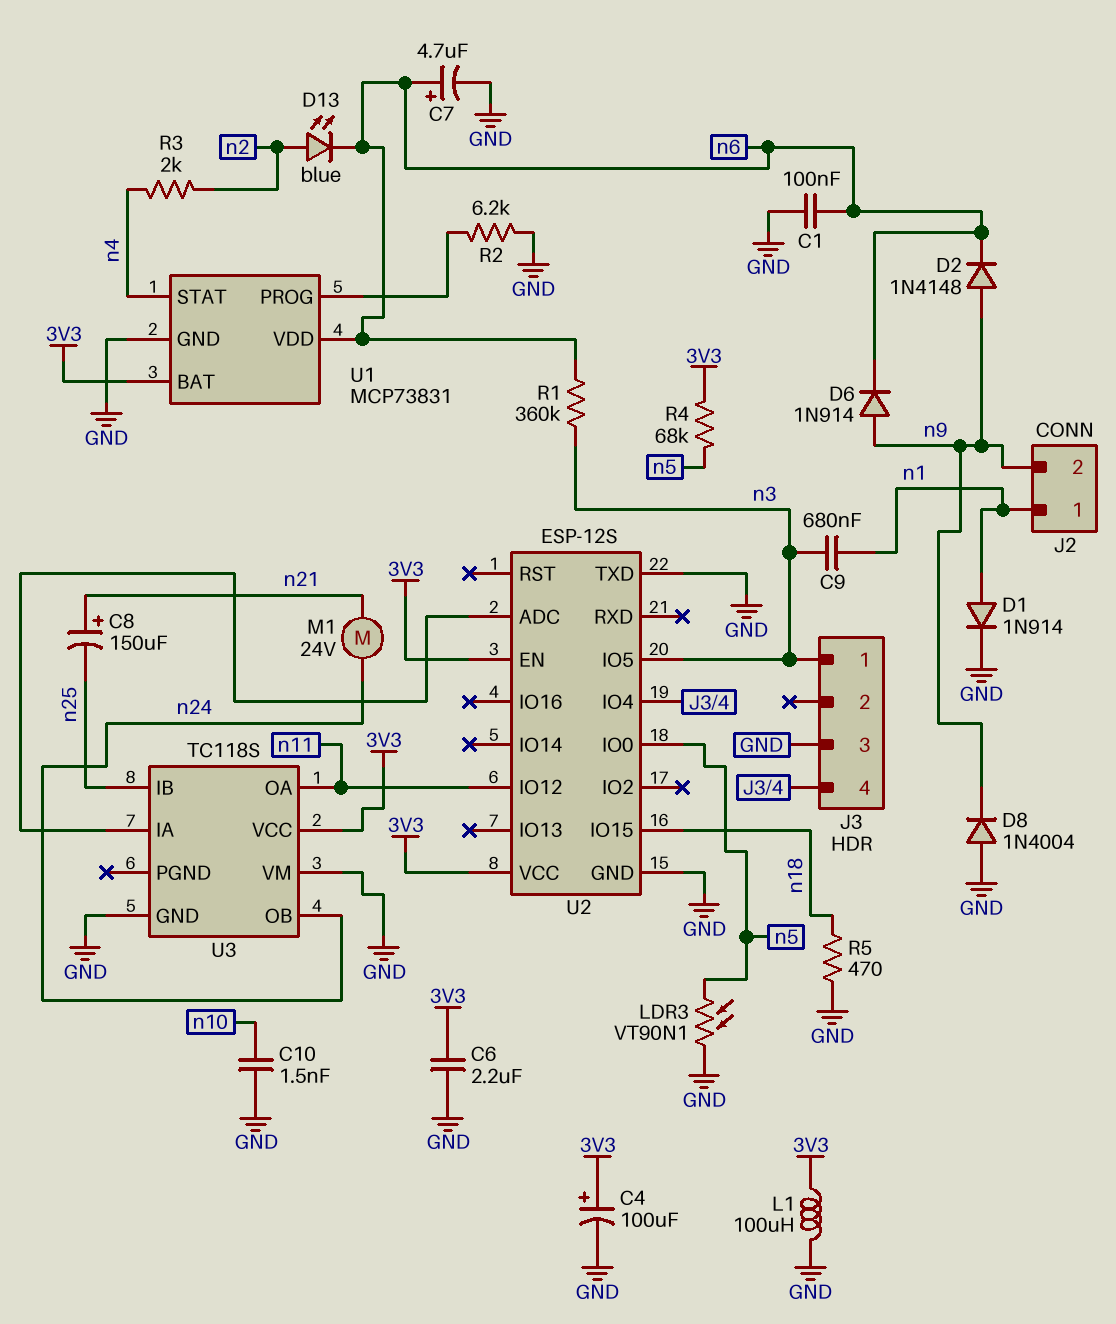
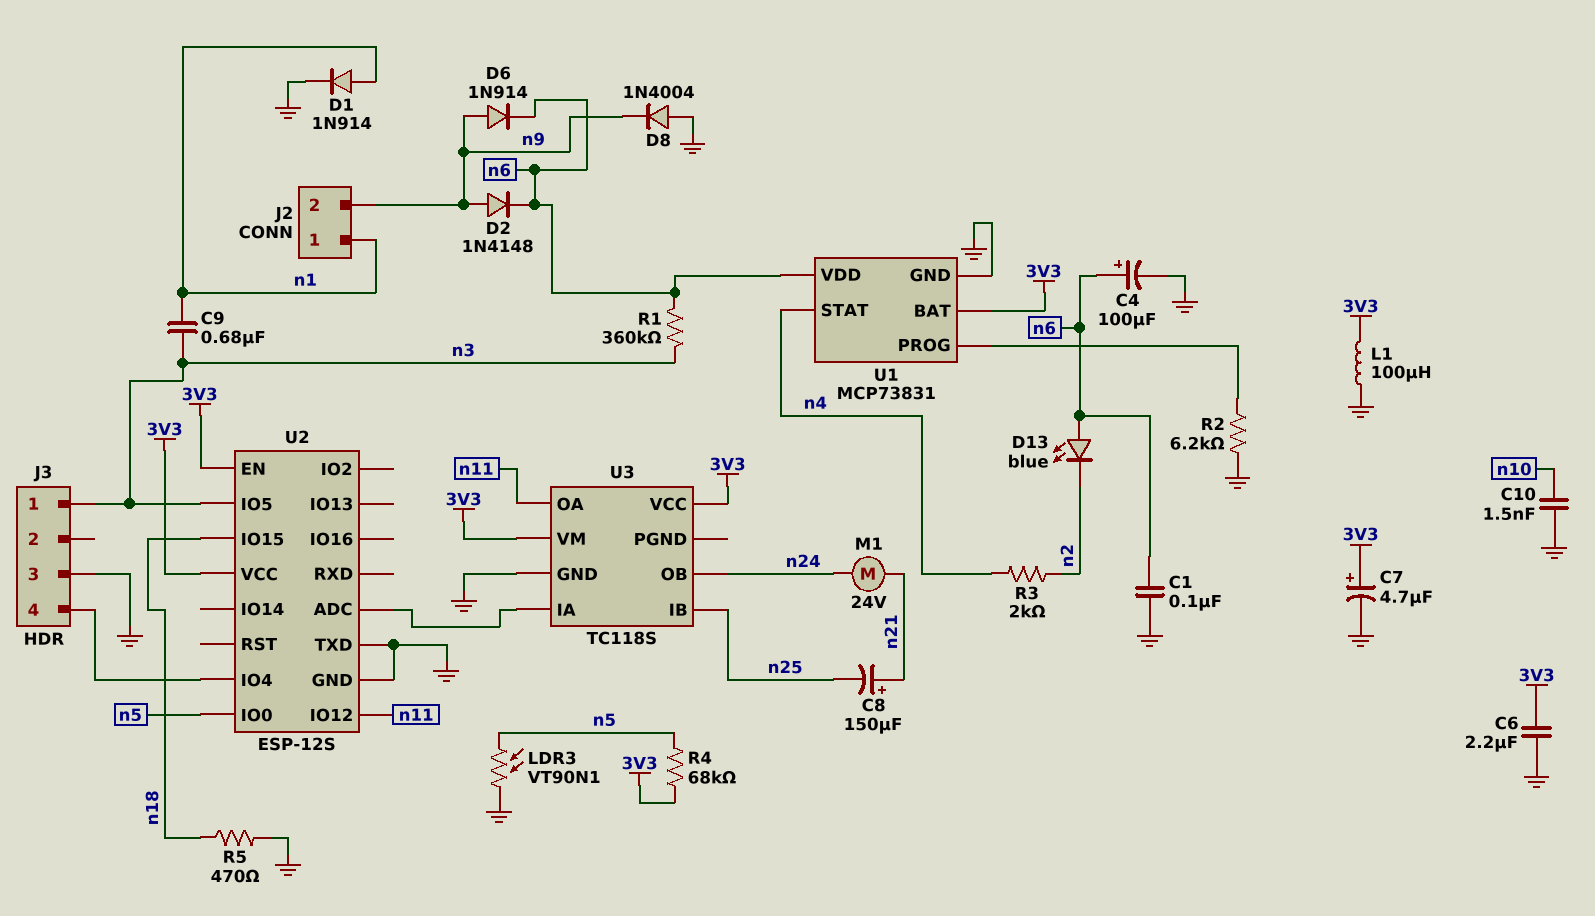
C4: 100uF (plus 3V3, minus GND) -> 100uF (plus n6, minus GND)
C7: 4.7uF (plus n6, minus GND) -> 4.7uF (plus 3V3, minus GND)
D13: LED blue (A n2, K n6) -> LED blue (A n6, K n2)
U3 pin VM: GND -> 3V3

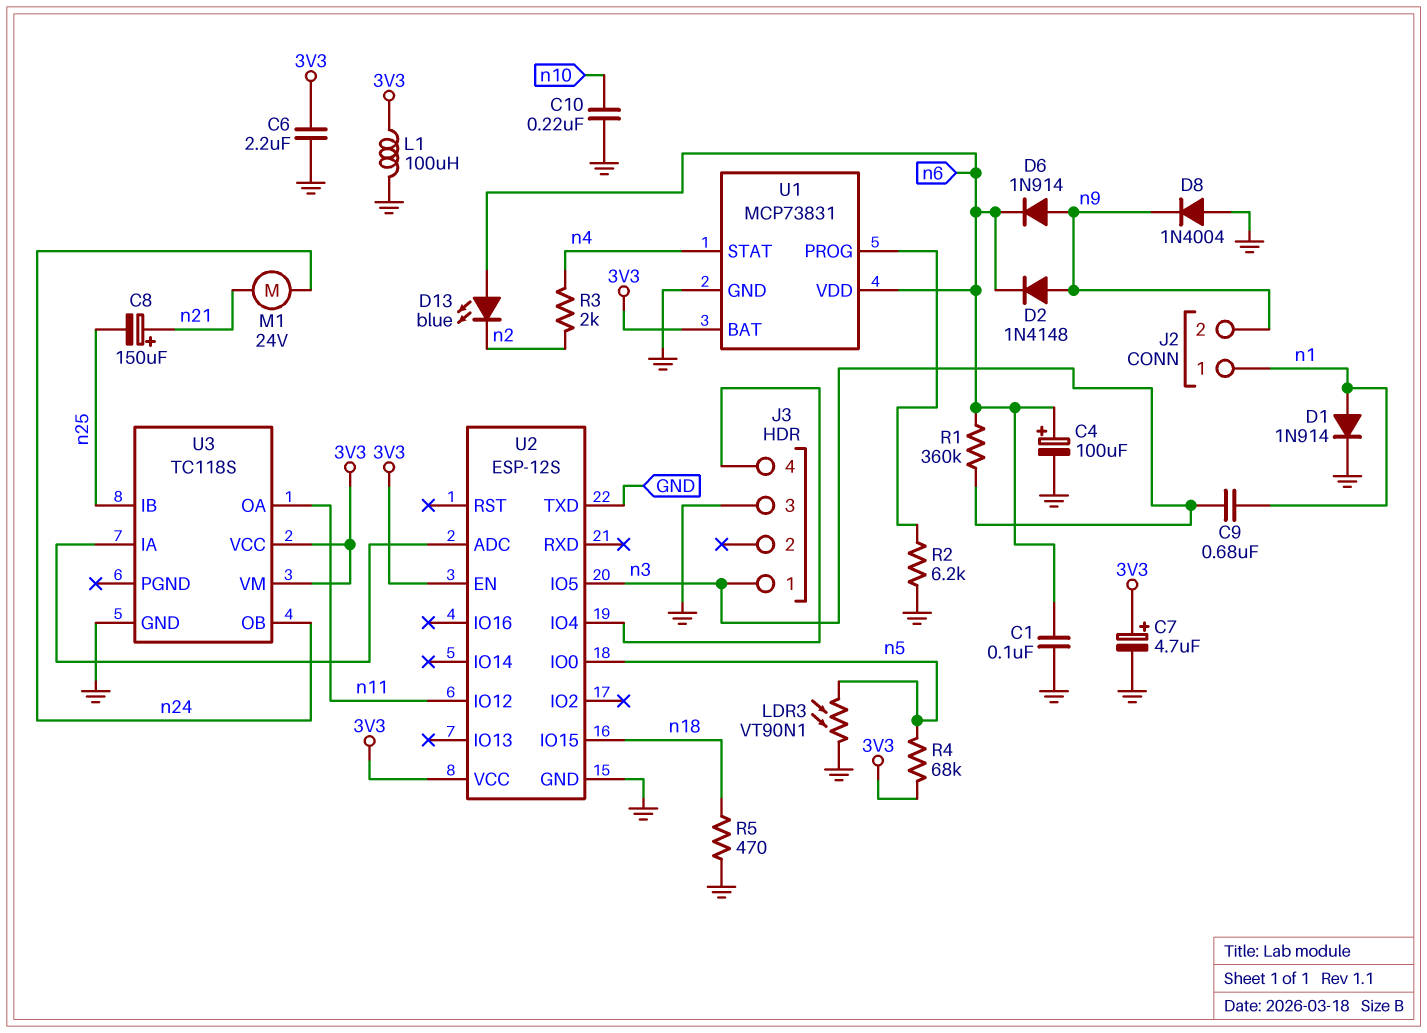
C10: 1.5nF (GND, n10) -> 220nF (GND, n10)

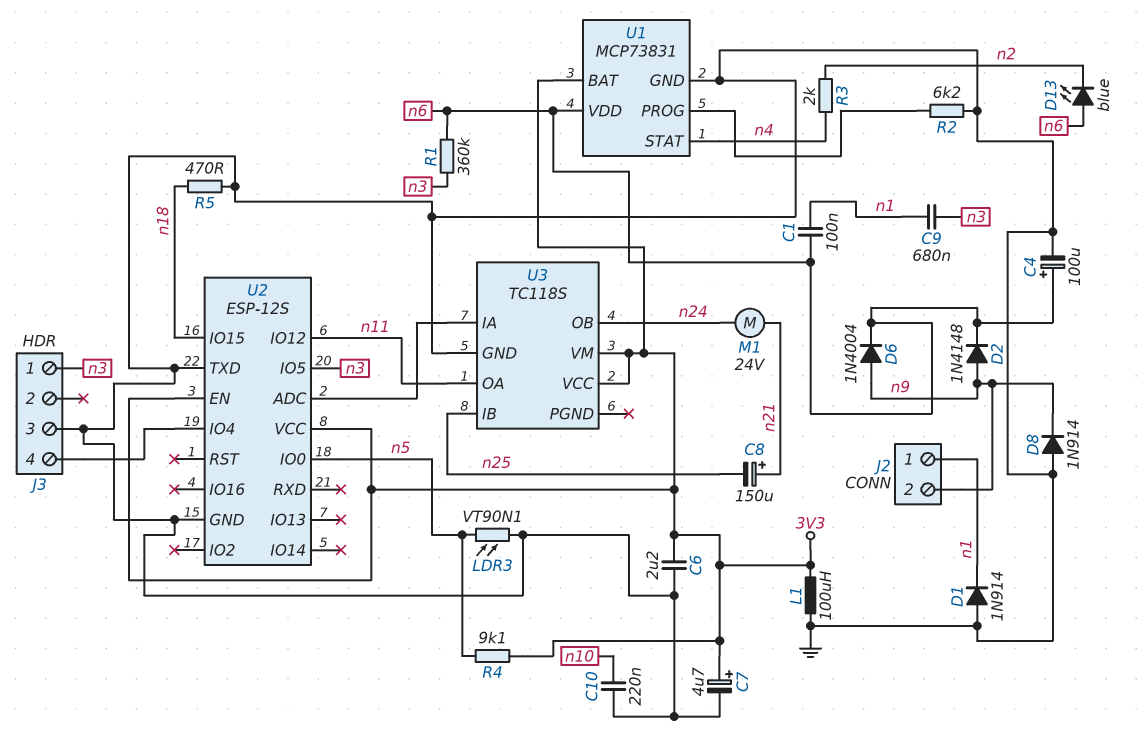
C1: 100nF (GND, n6) -> 100nF (n1, n6)
D1: diode 1N914 (A n1, K GND) -> diode 1N914 (A GND, K n1)
D6: diode 1N914 (A n9, K n6) -> diode 1N4004 (A n9, K n6)
D8: diode 1N4004 (A GND, K n9) -> diode 1N914 (A GND, K n9)
R4: 68k (3V3, n5) -> 9.1k (3V3, n5)

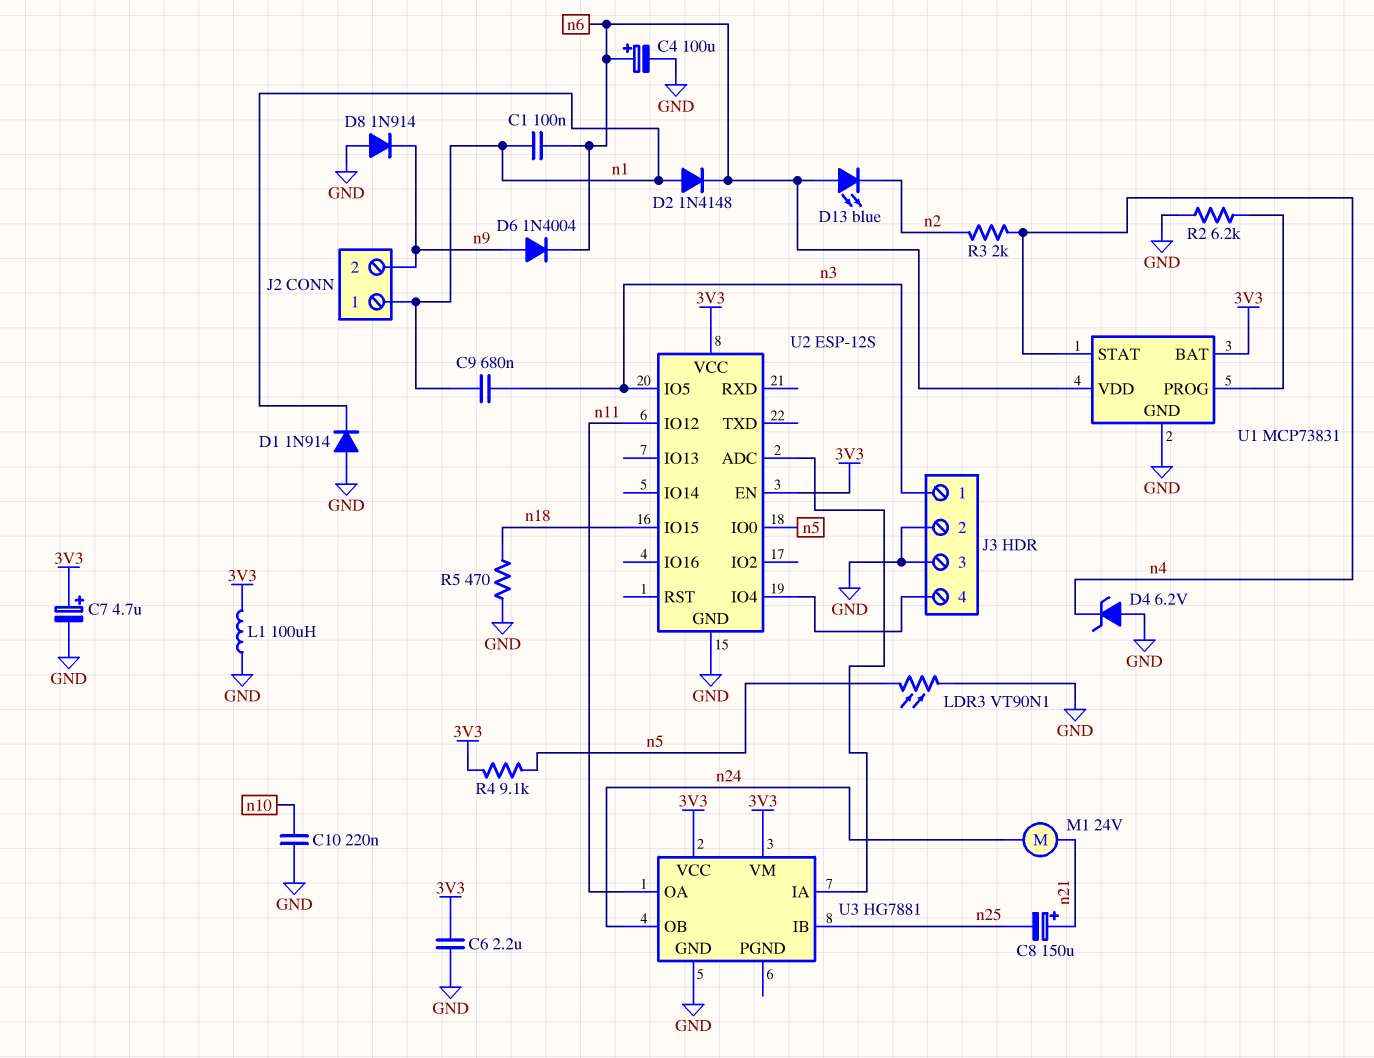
D2: diode 1N4148 (A n9, K n6) -> diode 1N4148 (A n1, K n6)
D4: none -> zener 6.2V (A GND, K n4)
J3 pin 2: none -> GND
R1: 360k (n3, n6) -> none
U2 pin TXD: GND -> none
U3: TC118S -> HG7881

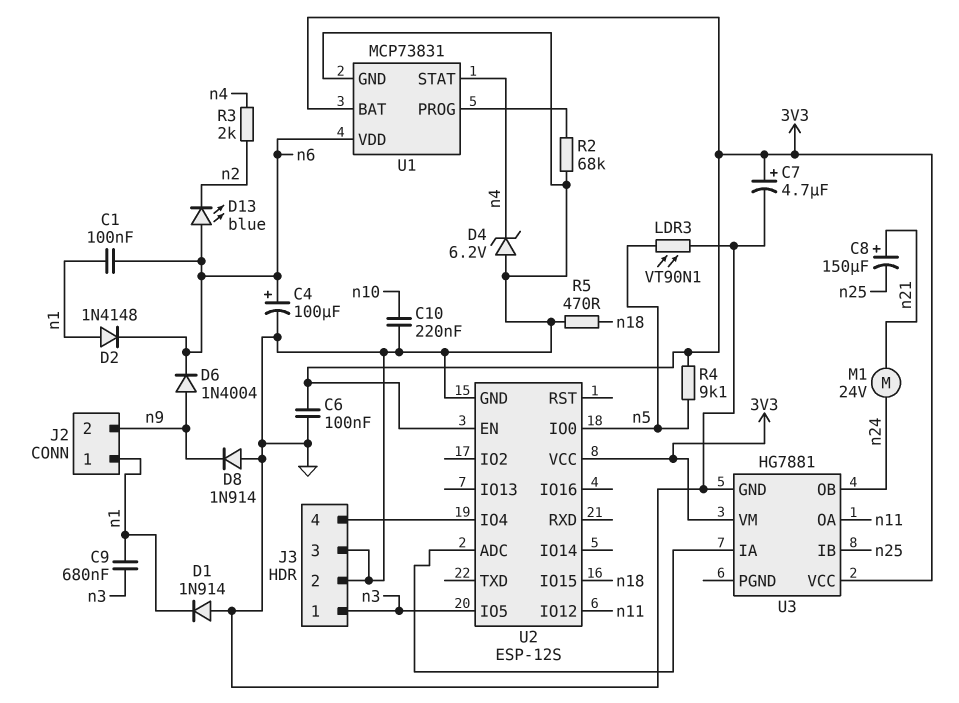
C6: 2.2uF (3V3, GND) -> 100nF (3V3, GND)
L1: 100uH (3V3, GND) -> none
R2: 6.2k (GND, U1/PROG) -> 68k (GND, U1/PROG)

